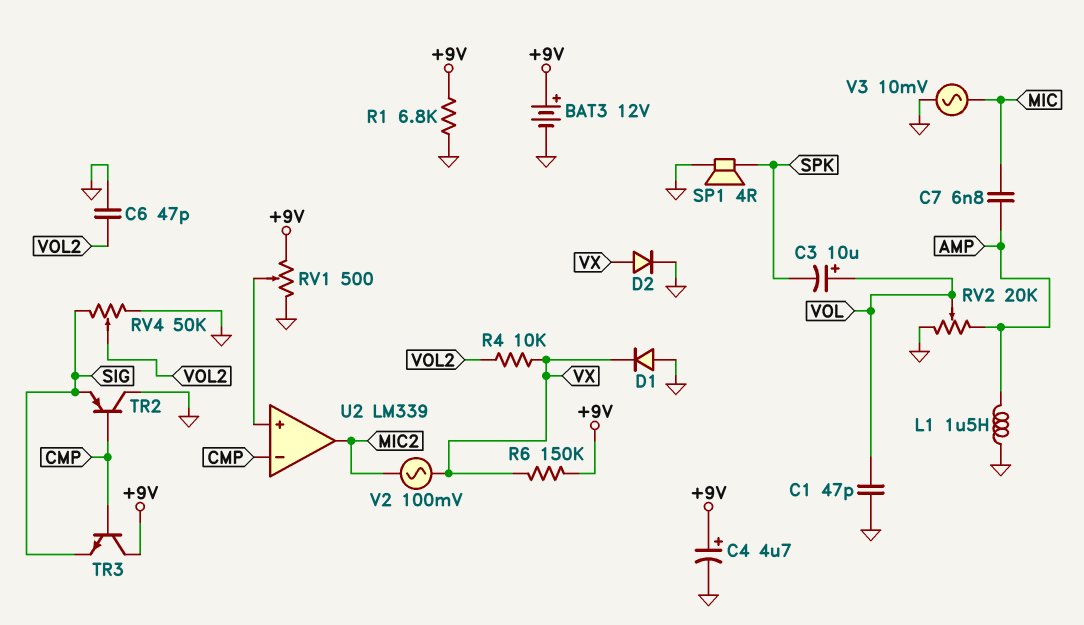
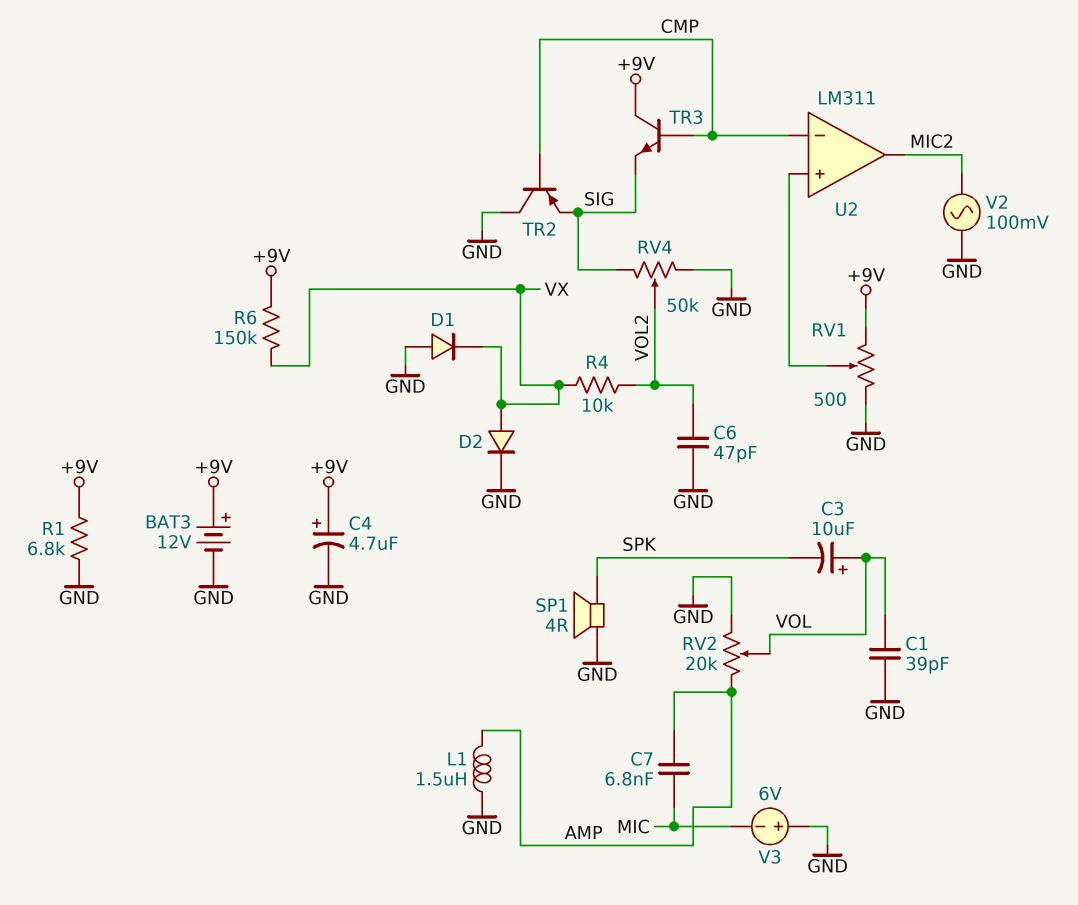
C1: 47pF (GND, VOL) -> 39pF (GND, VOL)
U2: LM339 -> LM311
V2: AC 100mV (MIC2, VX) -> AC 100mV (GND, MIC2)
V3: AC 10mV (GND, MIC) -> 6V (plus GND, minus MIC)

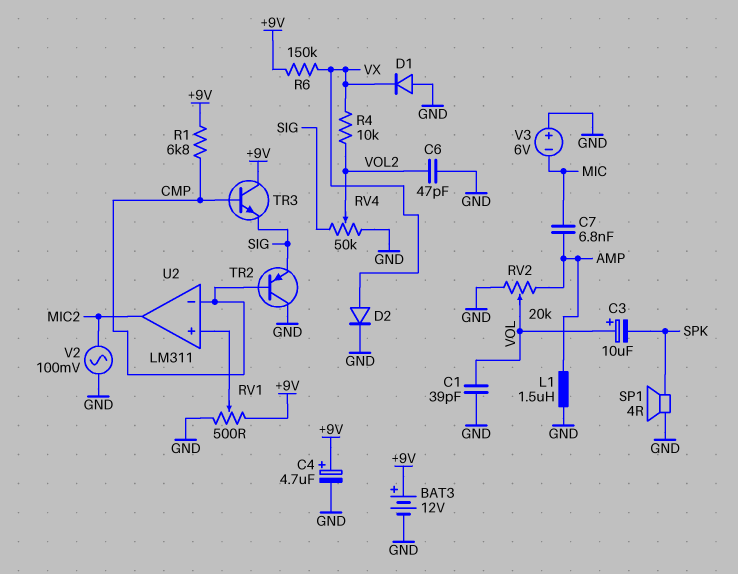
R1: 6.8k (+9V, GND) -> 6.8k (+9V, CMP)

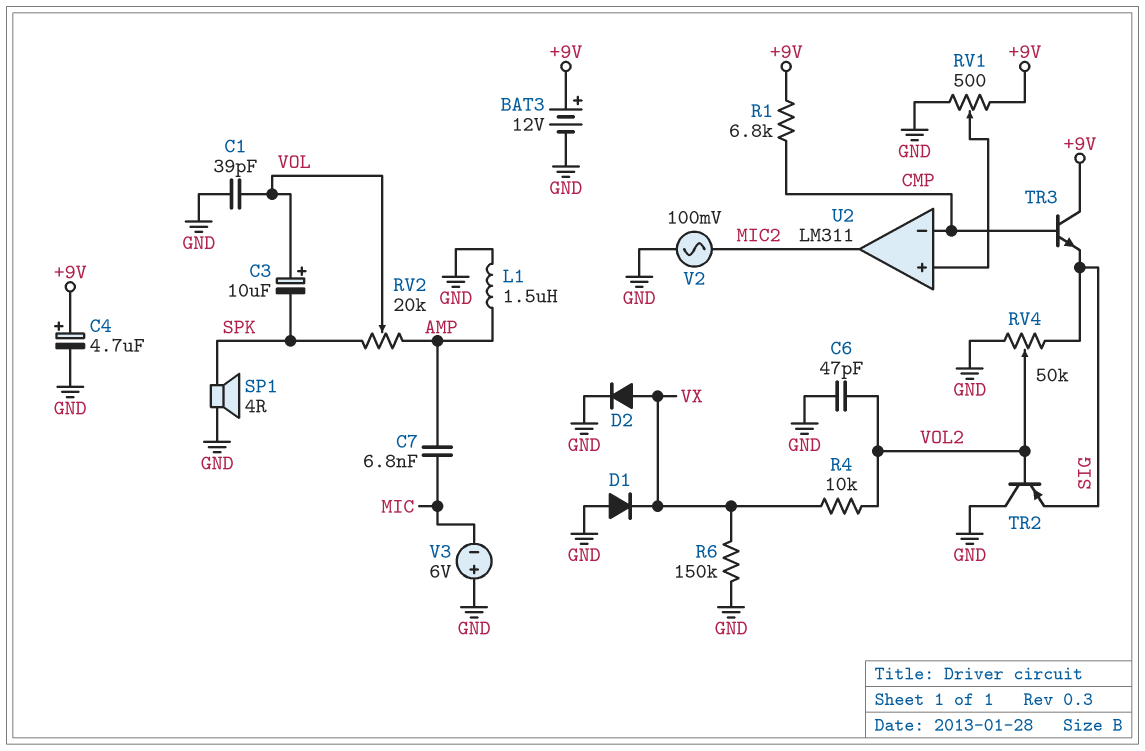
R6: 150k (+9V, VX) -> 150k (GND, VX)
RV2: 20k (AMP, GND, wiper VOL) -> 20k (AMP, SPK, wiper VOL)
TR2: PNP (B CMP, C GND, E SIG) -> PNP (B VOL2, C GND, E SIG)

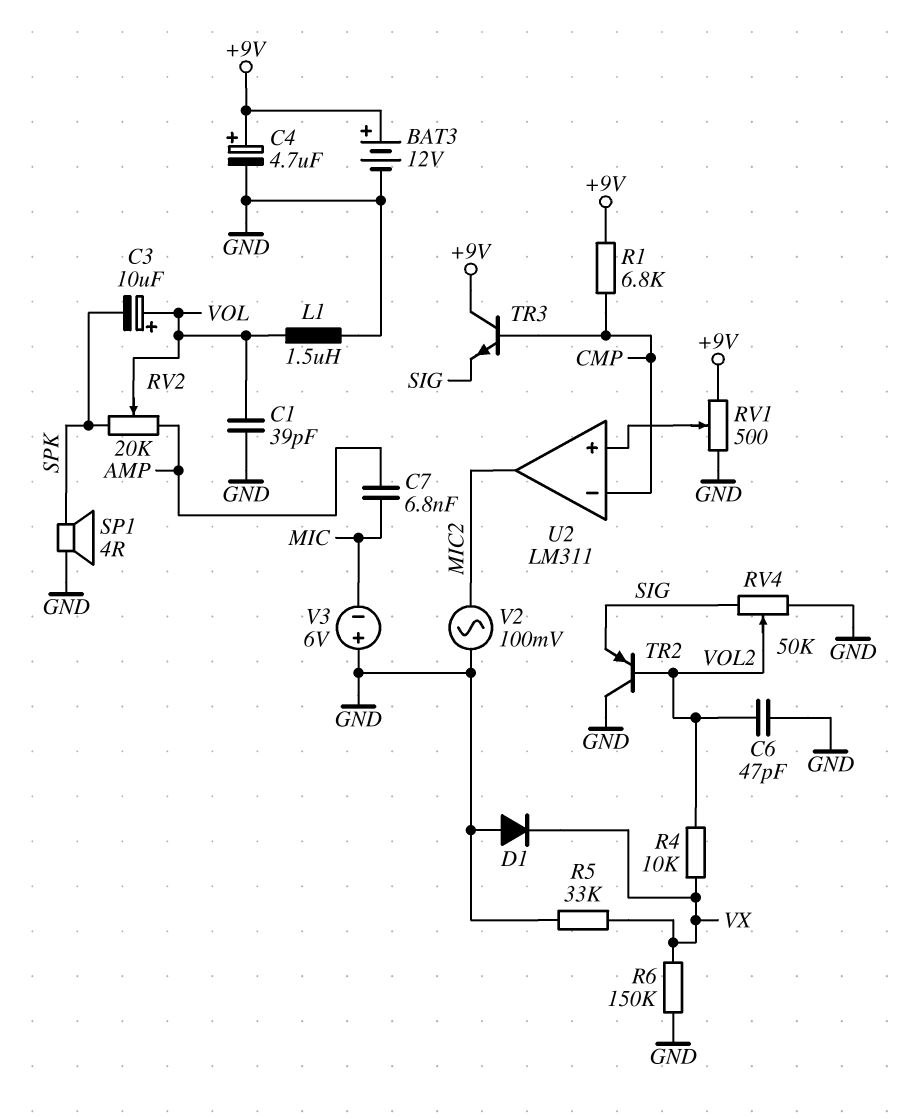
D2: diode (A VX, K GND) -> none
L1: 1.5uH (AMP, GND) -> 1.5uH (GND, VOL)
R5: none -> 33k (GND, VX)

